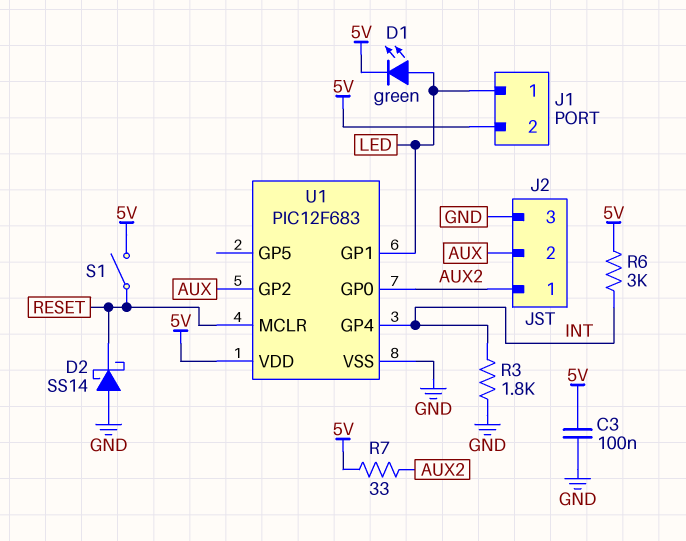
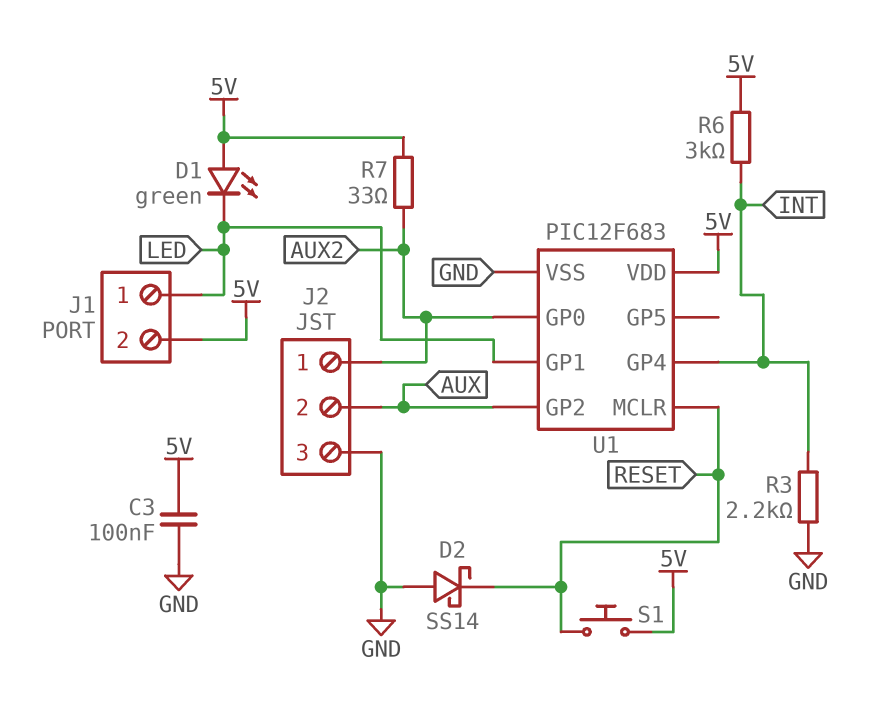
D1: LED green (A LED, K 5V) -> LED green (A 5V, K LED)
R3: 1.8k (GND, INT) -> 2.2k (GND, INT)
S1: switch (5V, RESET) -> button (5V, RESET)

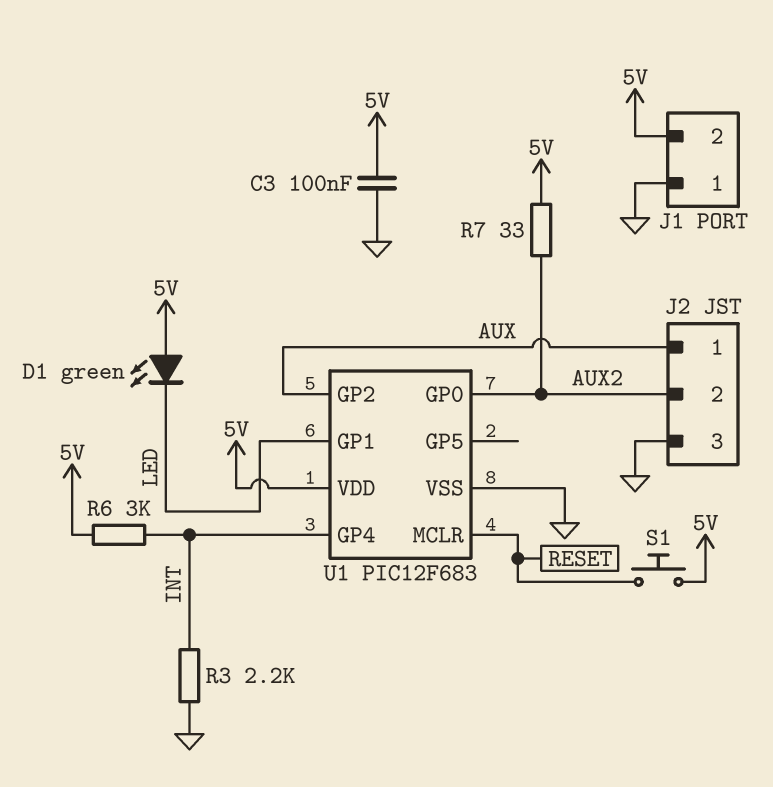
D2: schottky SS14 (A GND, K RESET) -> none
J1 pin 1: LED -> GND
J2 pin 1: AUX2 -> AUX
J2 pin 2: AUX -> AUX2

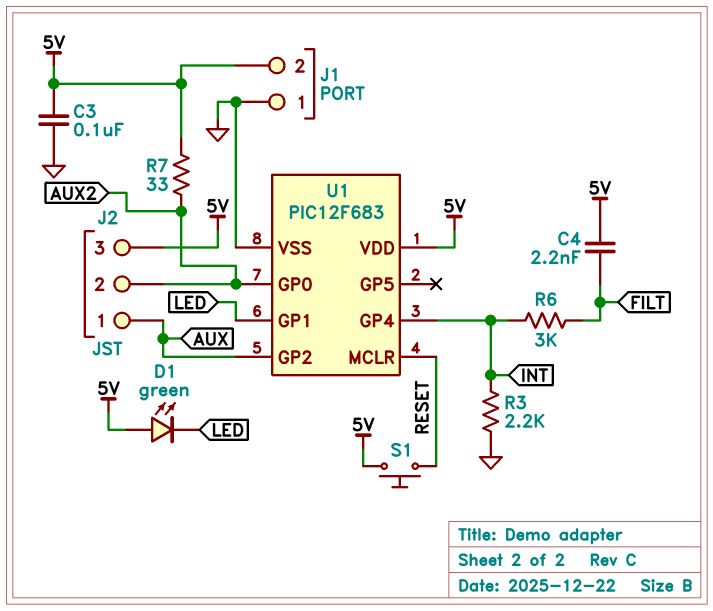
C4: none -> 2.2nF (5V, FILT)
J2 pin 3: GND -> 5V
R6: 3k (5V, INT) -> 3k (FILT, INT)

